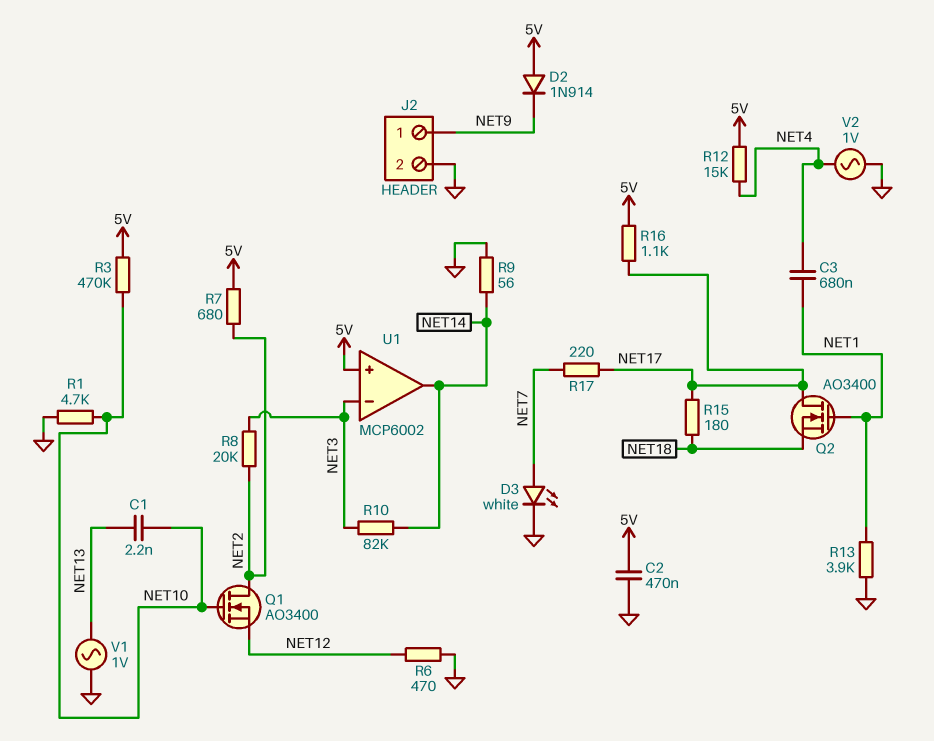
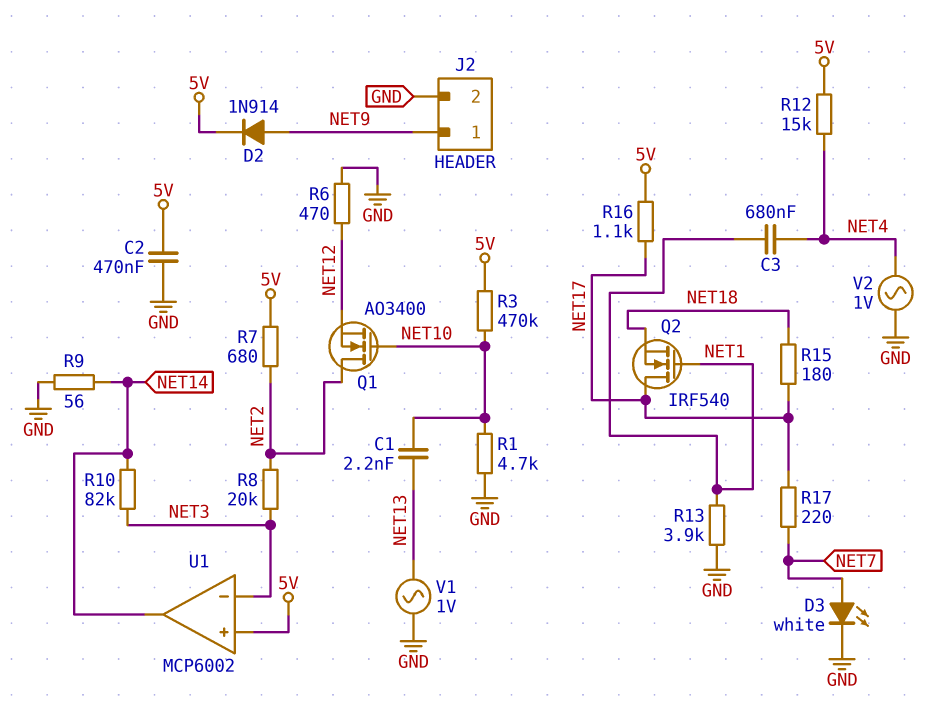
D2: diode 1N914 (A 5V, K NET9) -> diode 1N914 (A NET9, K 5V)
Q2: NMOS AO3400 (G NET1, D NET17, S NET18) -> NMOS IRF540 (G NET1, D NET17, S NET18)

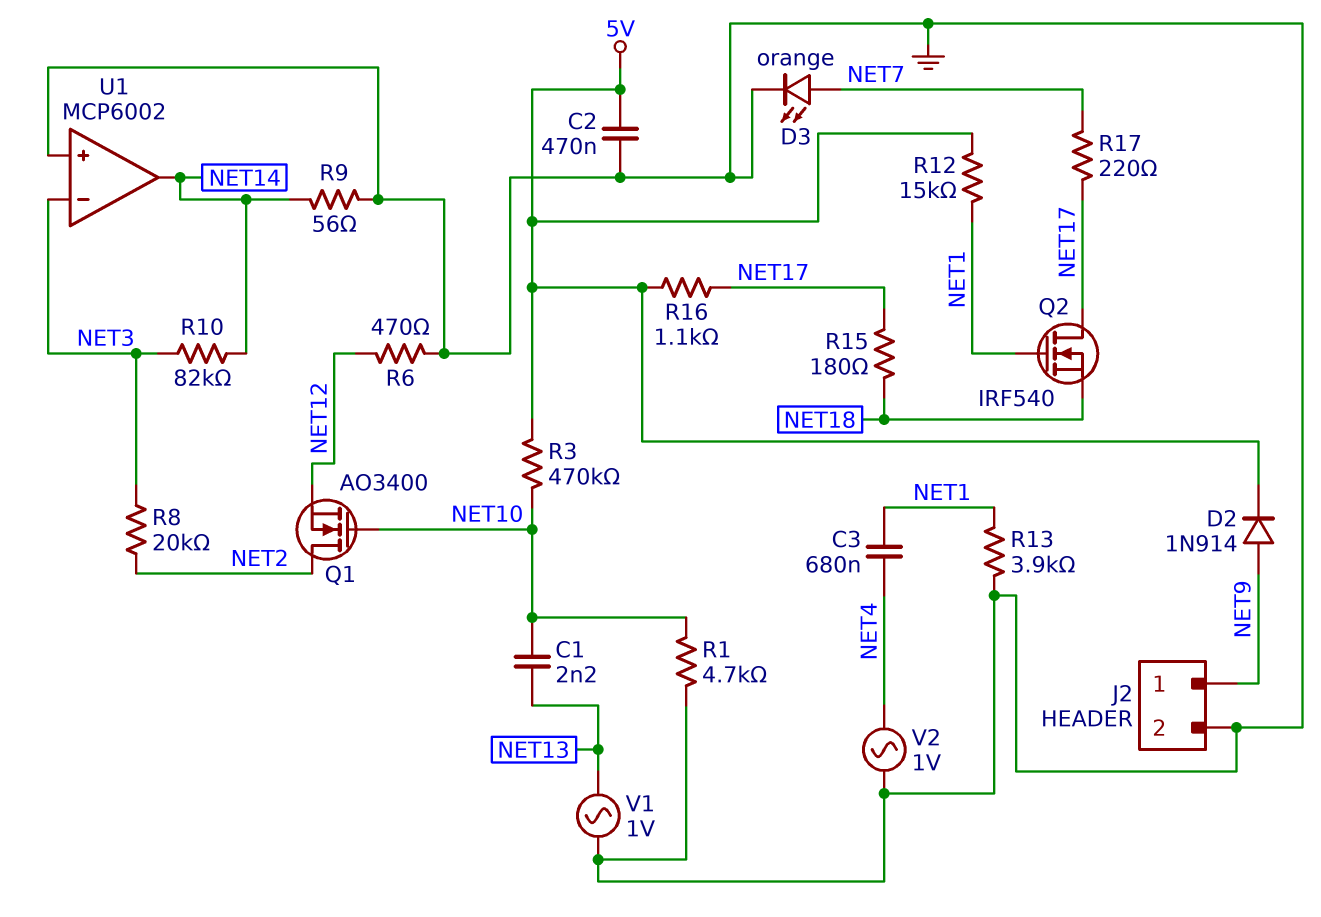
D3: LED white (A NET7, K GND) -> LED orange (A NET7, K GND)
R7: 680 (5V, NET2) -> none
R12: 15k (5V, NET4) -> 15k (5V, NET1)
U1 pin in+: 5V -> GND

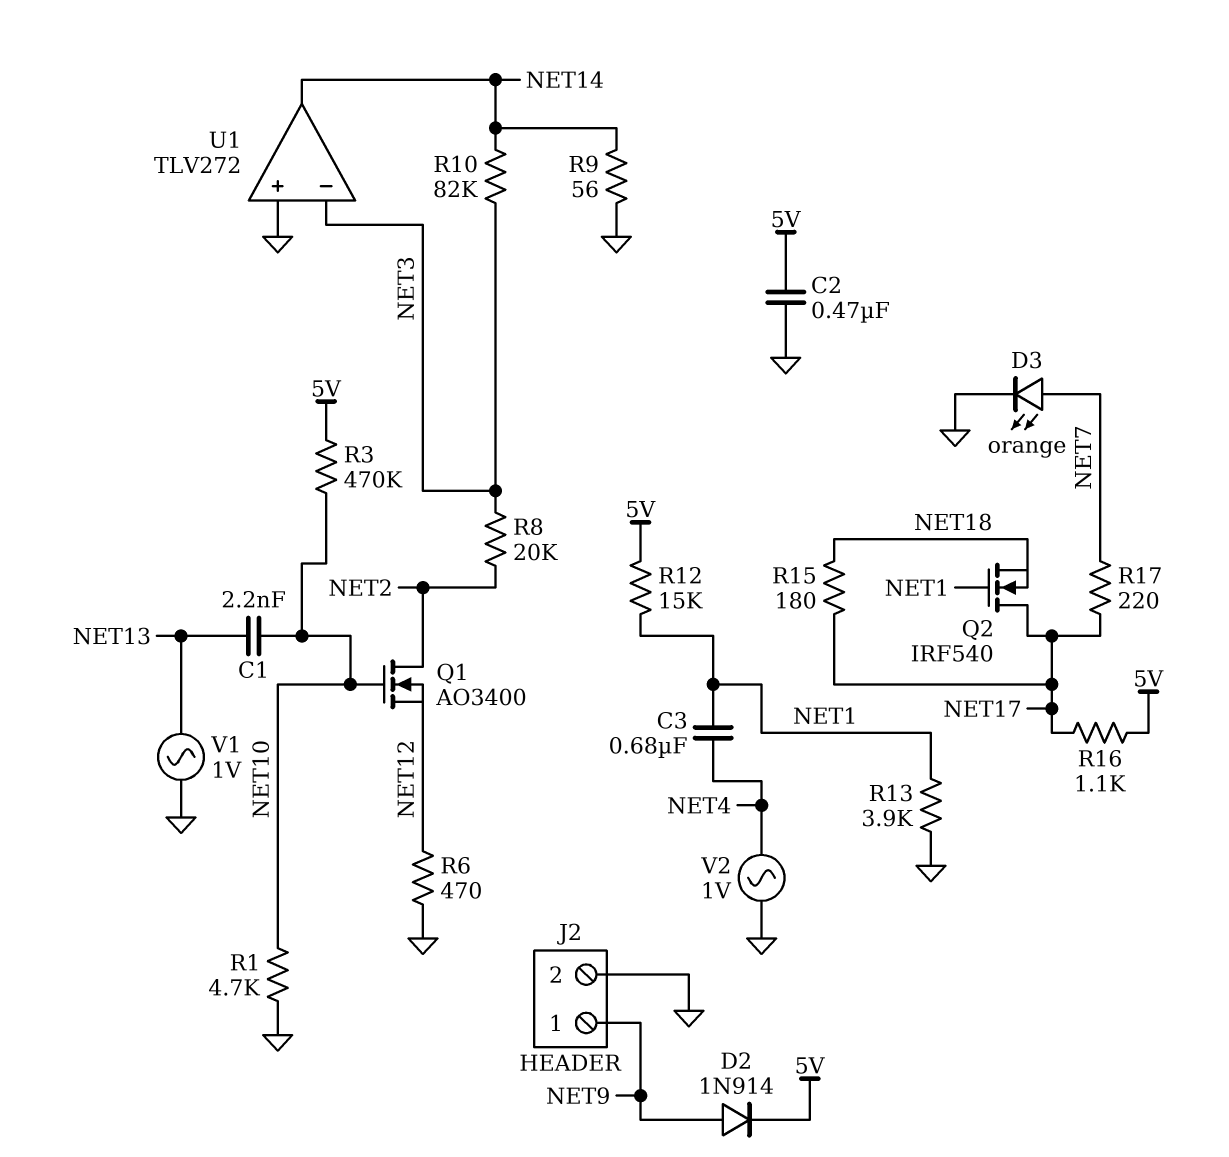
U1: MCP6002 -> TLV272

